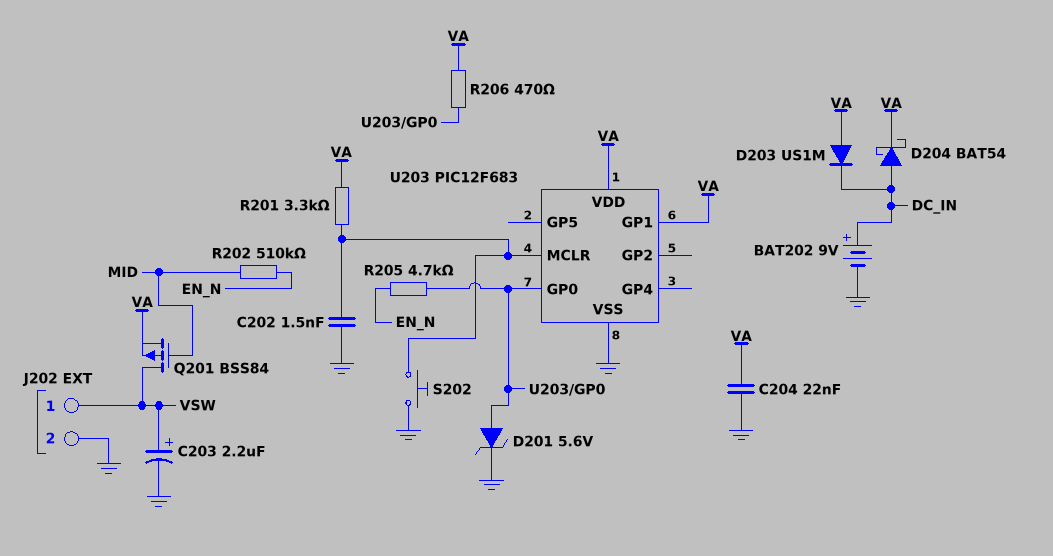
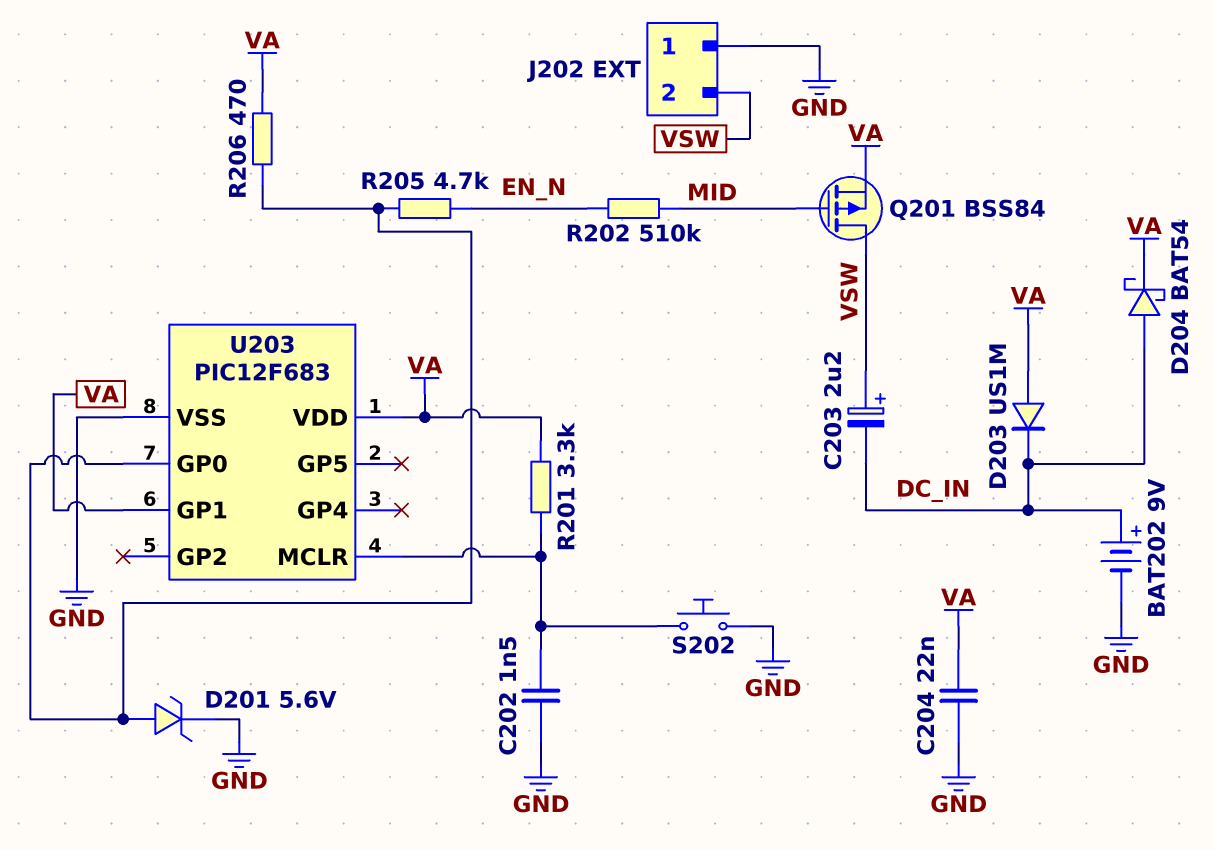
C203: 2.2uF (plus VSW, minus GND) -> 2.2uF (plus VSW, minus DC_IN)
J202 pin 1: VSW -> GND
J202 pin 2: GND -> VSW

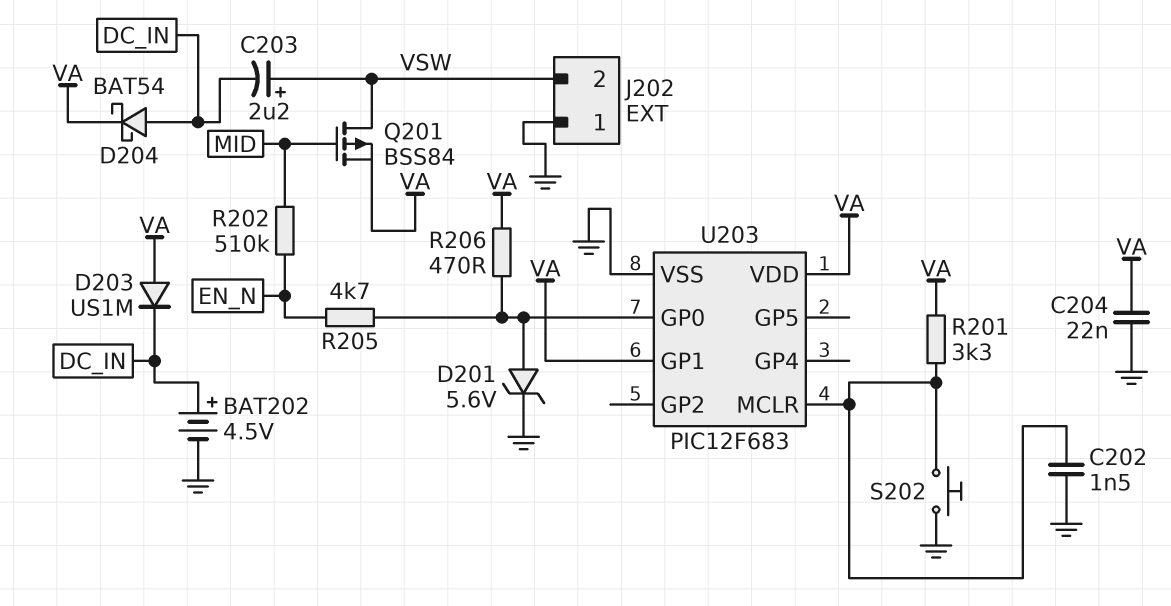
BAT202: 9V (plus DC_IN, minus GND) -> 4.5V (plus DC_IN, minus GND)

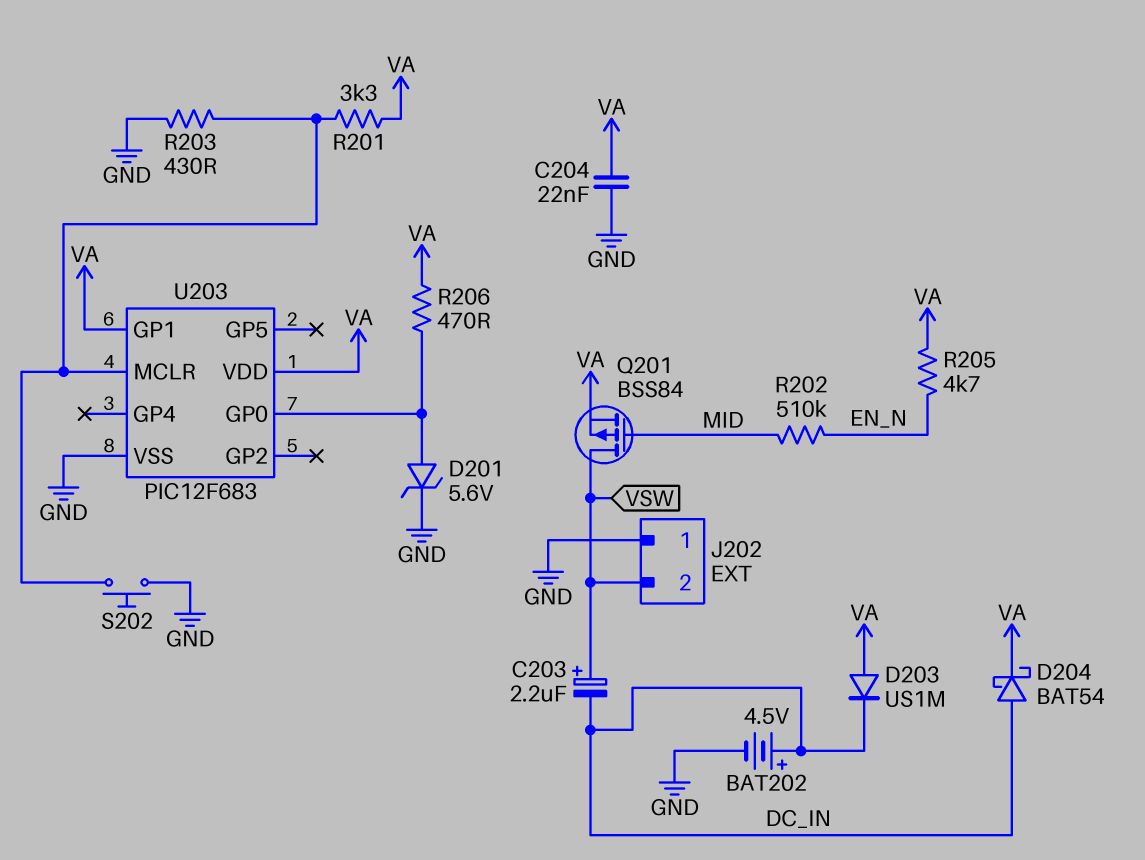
C202: 1.5nF (GND, U203/MCLR) -> none
R203: none -> 430 (GND, U203/MCLR)
R205: 4.7k (EN_N, U203/GP0) -> 4.7k (EN_N, VA)

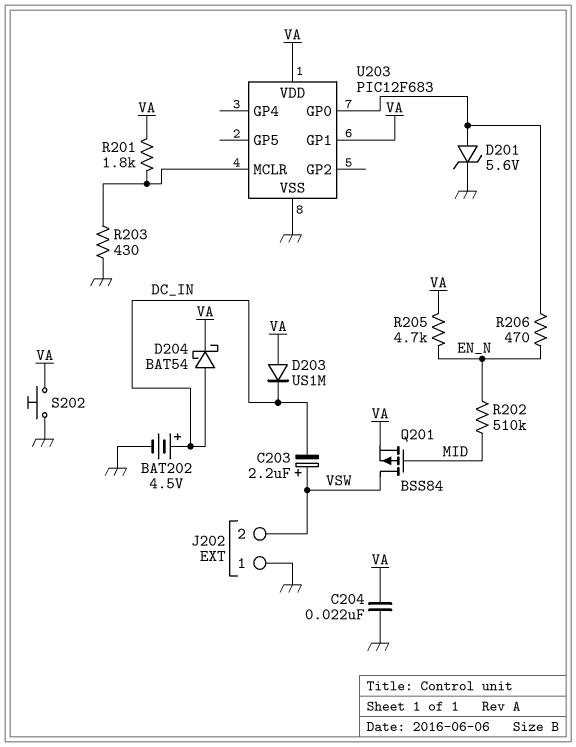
R201: 3.3k (U203/MCLR, VA) -> 1.8k (U203/MCLR, VA)
R206: 470 (U203/GP0, VA) -> 470 (EN_N, U203/GP0)
S202: button (GND, U203/MCLR) -> button (GND, VA)

